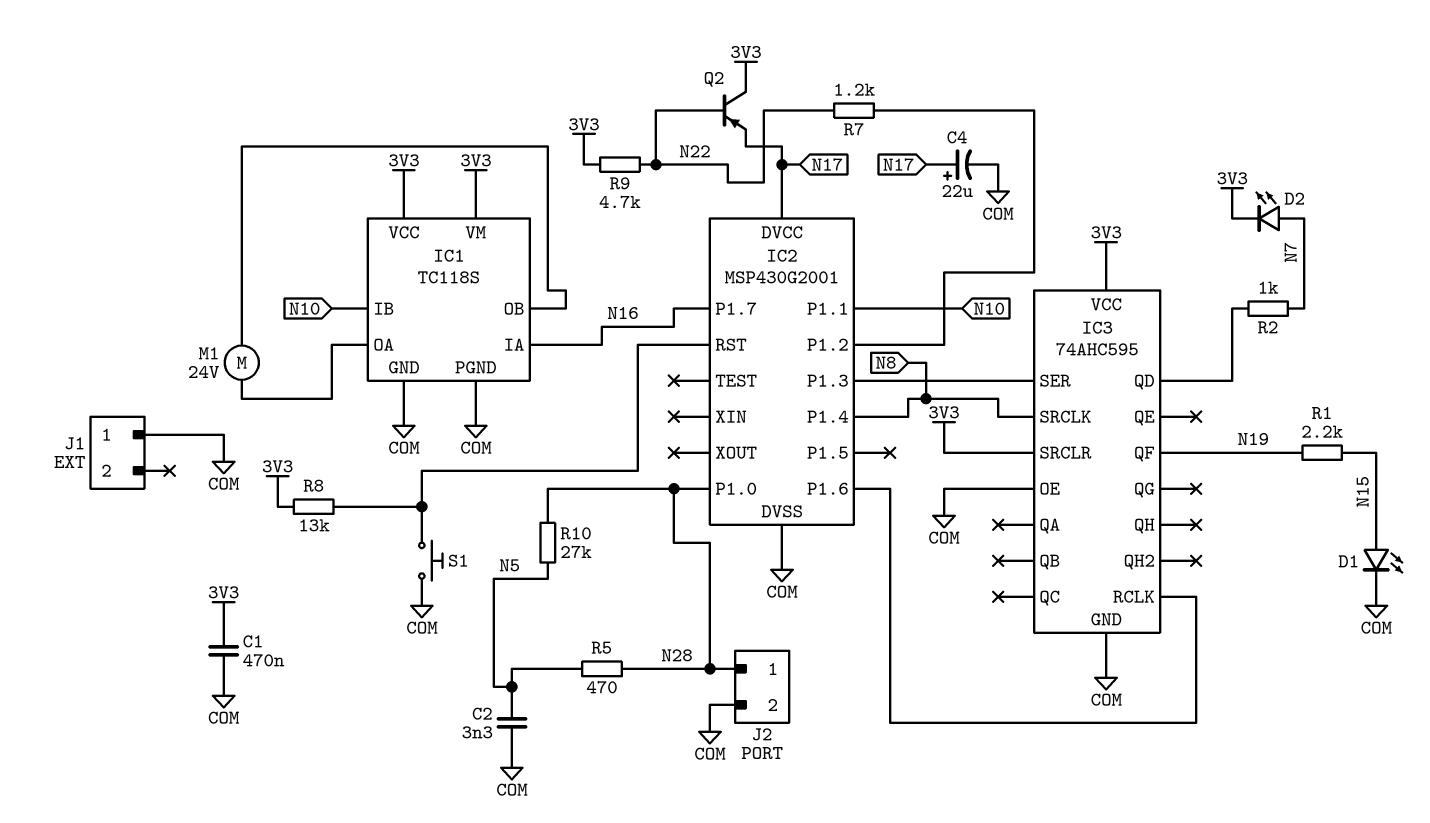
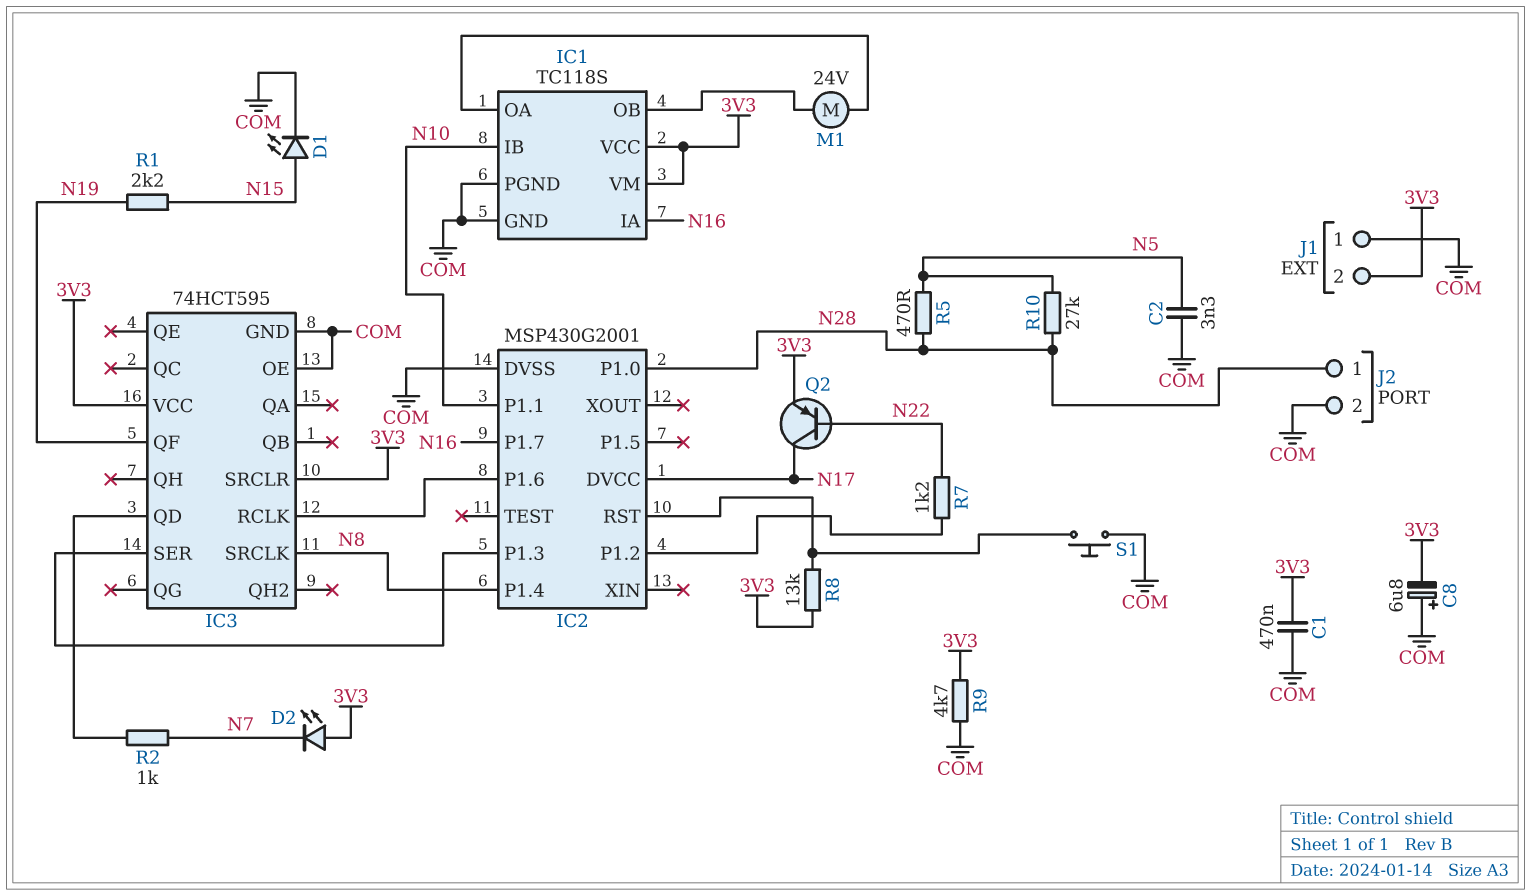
C4: 22uF (plus N17, minus COM) -> none
C8: none -> 6.8uF (plus COM, minus 3V3)
D2: LED (A N7, K 3V3) -> LED (A 3V3, K N7)
IC3: 74AHC595 -> 74HCT595
J1 pin 2: none -> 3V3
Q2: PNP (B N22, C 3V3, E N17) -> PNP (B N22, C N17, E 3V3)
R9: 4.7k (3V3, N22) -> 4.7k (3V3, COM)

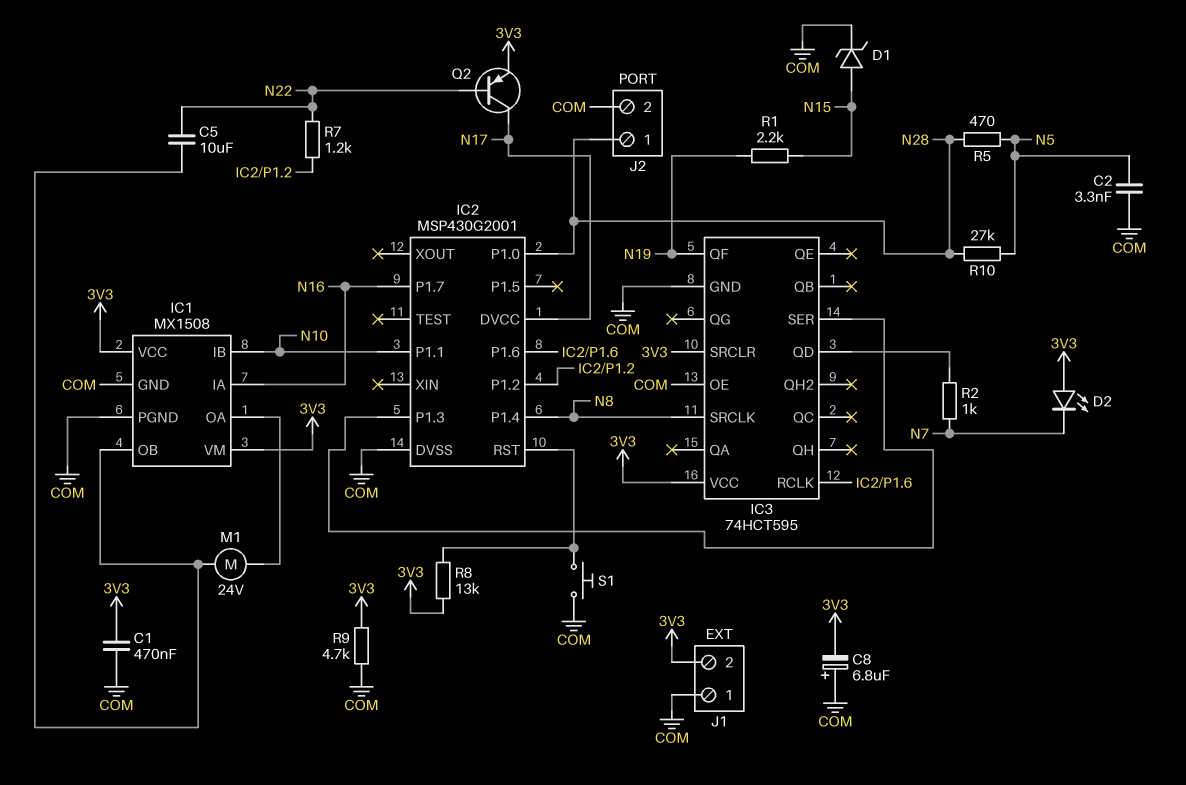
C5: none -> 10uF (IC1/OB, N22)
D1: LED (A N15, K COM) -> zener (A N15, K COM)
IC1: TC118S -> MX1508

